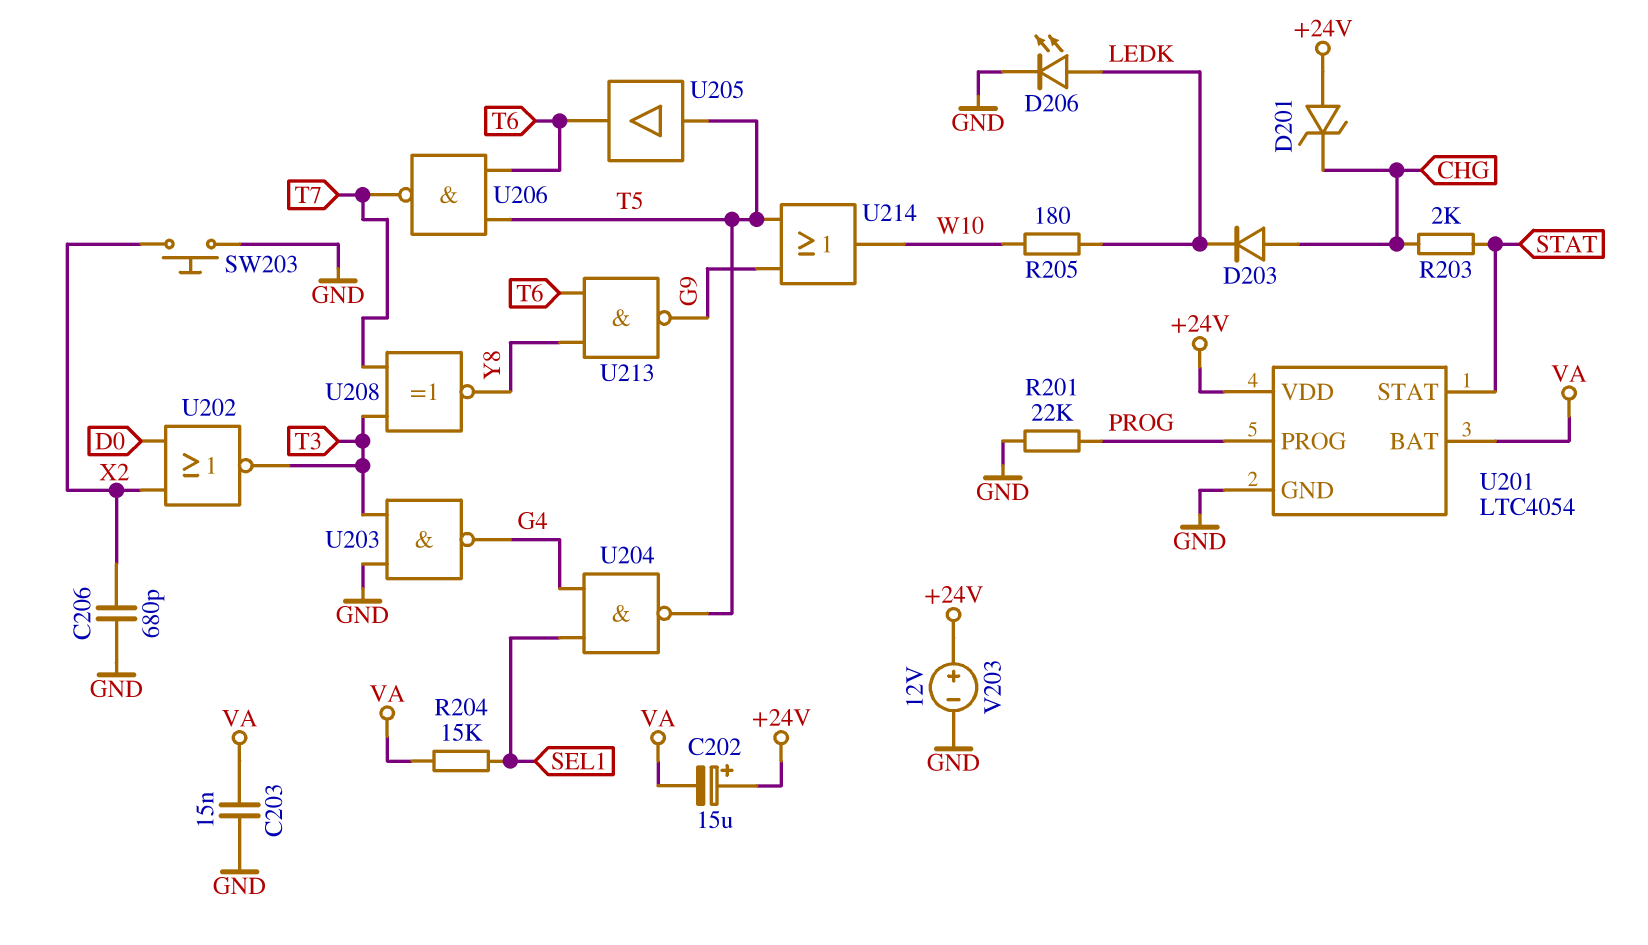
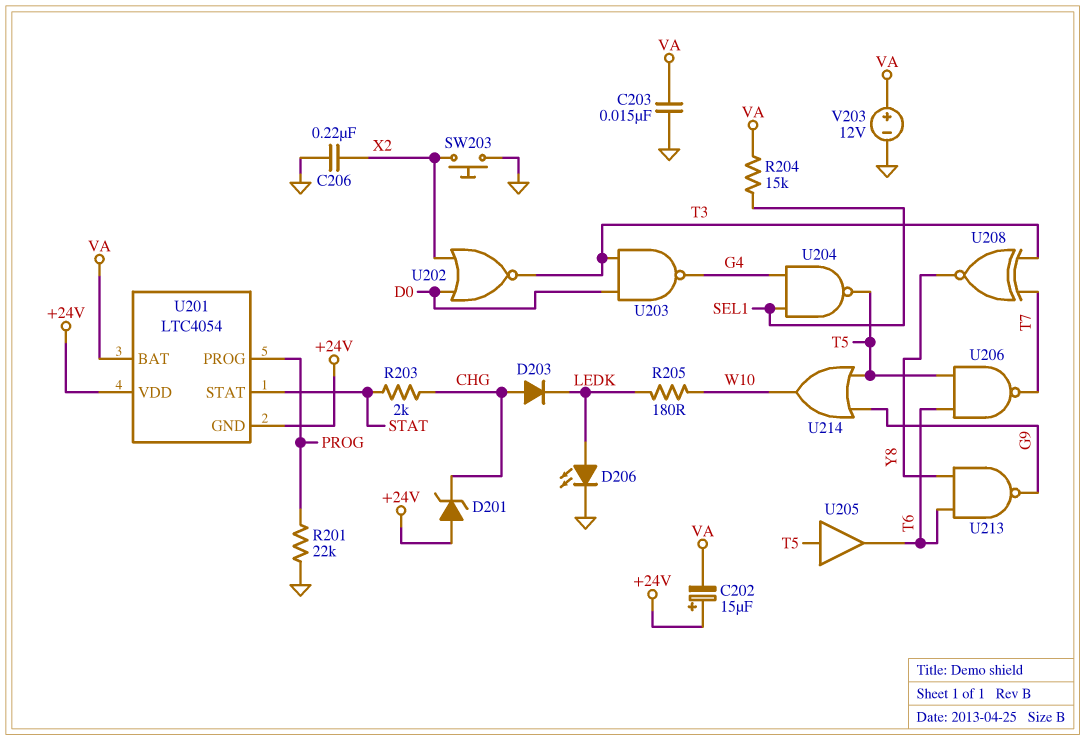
C206: 680pF (GND, X2) -> 220nF (GND, X2)
U201 pin GND: GND -> +24V
U203: NAND (in GND, in T3, out G4) -> NAND (in D0, in T3, out G4)
V203: 12V (plus +24V, minus GND) -> 12V (plus VA, minus GND)

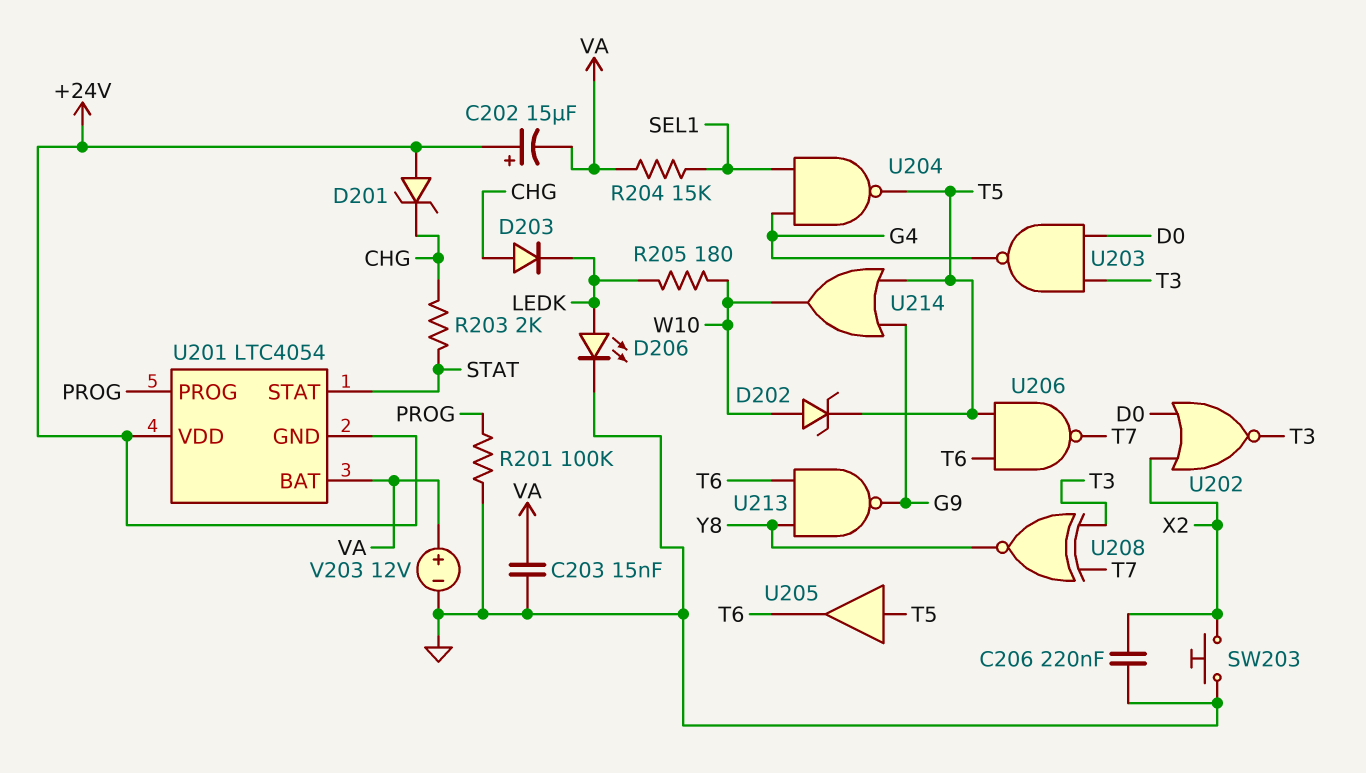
D202: none -> zener (A W10, K T5)
R201: 22k (GND, PROG) -> 100k (GND, PROG)

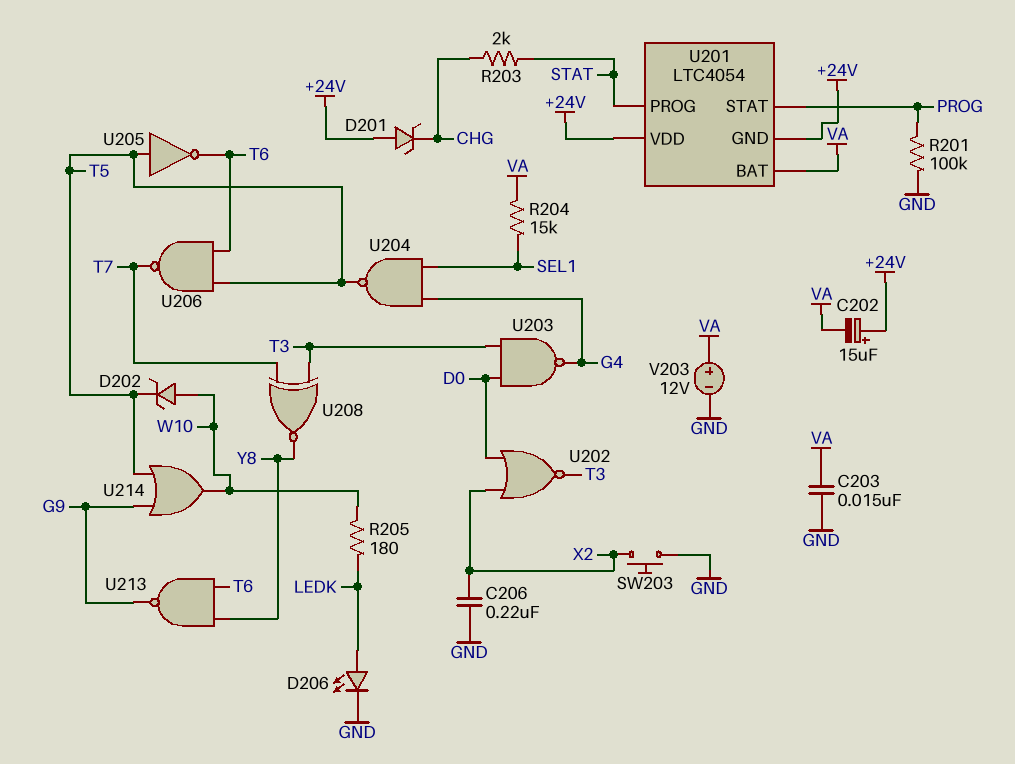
D203: diode (A CHG, K LEDK) -> none
U201 pin PROG: PROG -> STAT
U201 pin STAT: STAT -> PROG
U205: buffer (in T5, out T6) -> NOT (in T5, out T6)

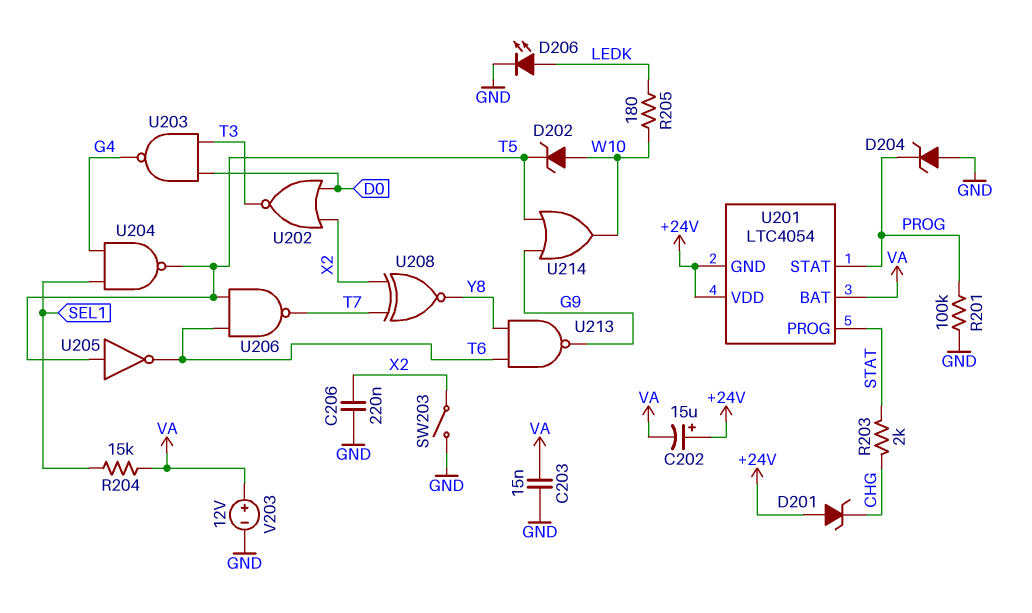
D204: none -> zener (A GND, K PROG)
SW203: button (GND, X2) -> switch (GND, X2)
U208: XNOR (in T3, in T7, out Y8) -> XNOR (in T7, in X2, out Y8)

